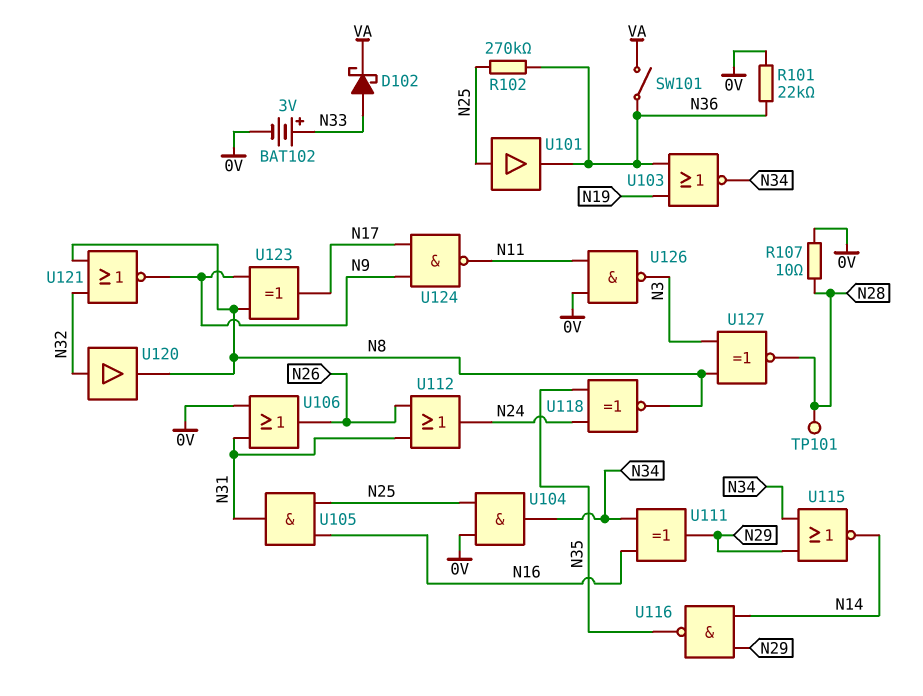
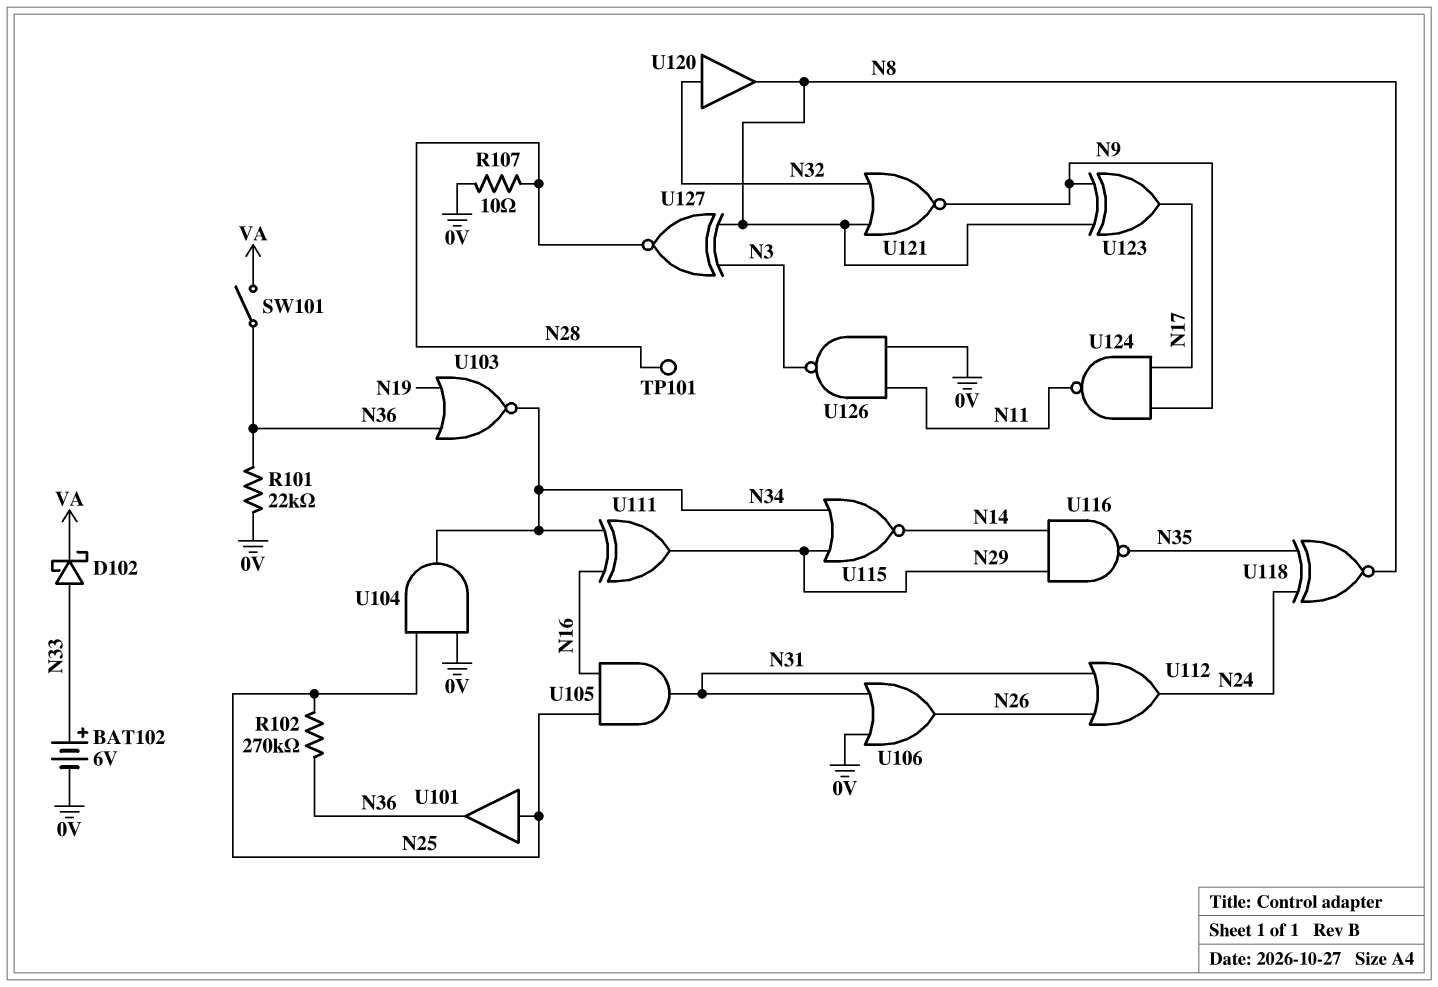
BAT102: 3V (plus N33, minus 0V) -> 6V (plus N33, minus 0V)

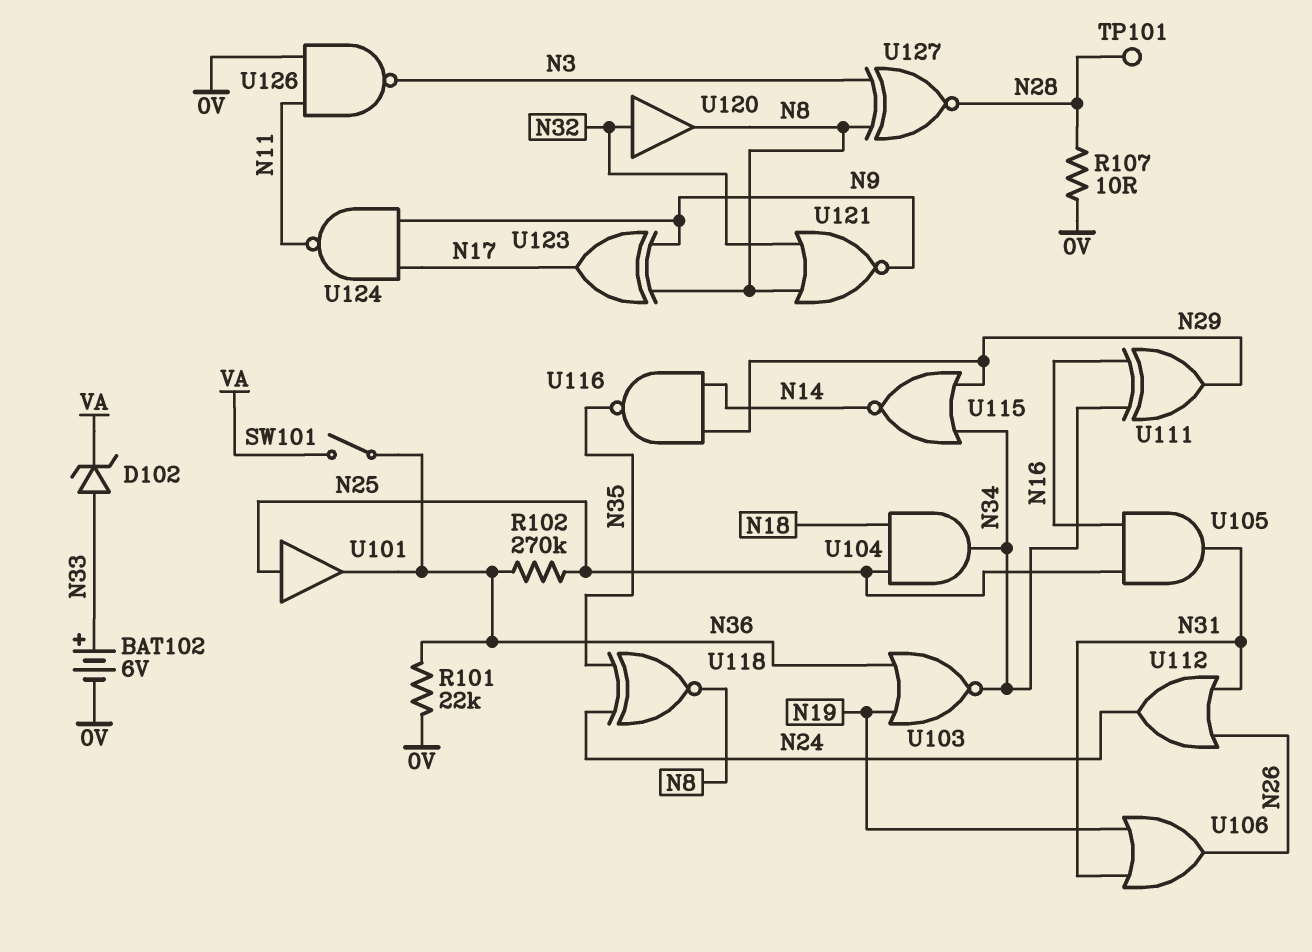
D102: schottky (A N33, K VA) -> zener (A N33, K VA)
U104: AND (in 0V, in N25, out N34) -> AND (in N18, in N25, out N34)
U106: OR (in 0V, in N31, out N26) -> OR (in N19, in N31, out N26)

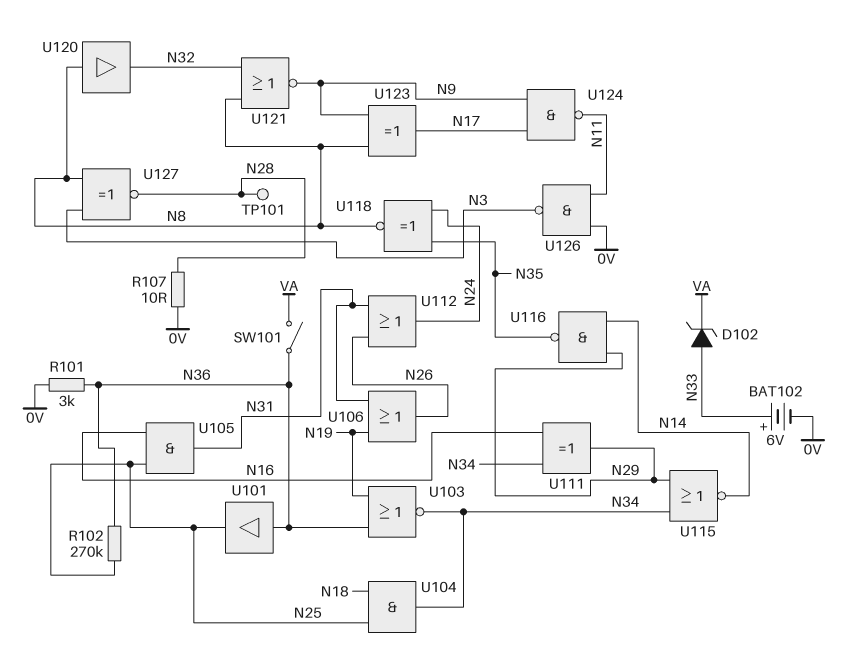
R101: 22k (0V, N36) -> 3k (0V, N36)
U101: buffer (in N25, out N36) -> buffer (in N36, out N25)
U120: buffer (in N32, out N8) -> buffer (in N8, out N32)

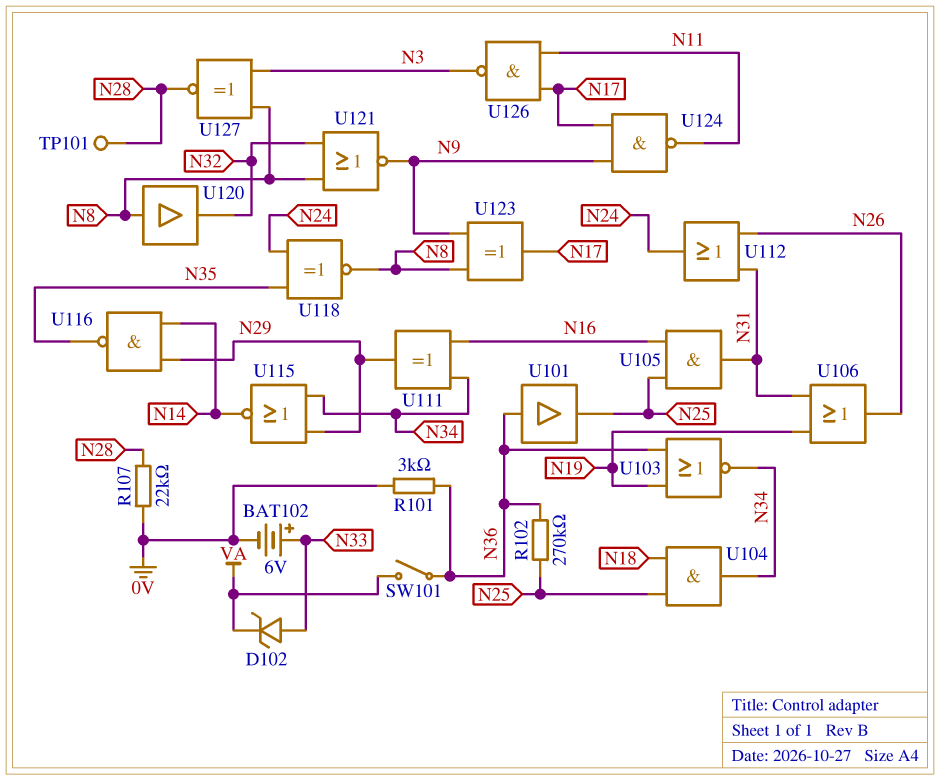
R107: 10 (0V, N28) -> 22k (0V, N28)
U126: NAND (in 0V, in N11, out N3) -> NAND (in N11, in N17, out N3)

